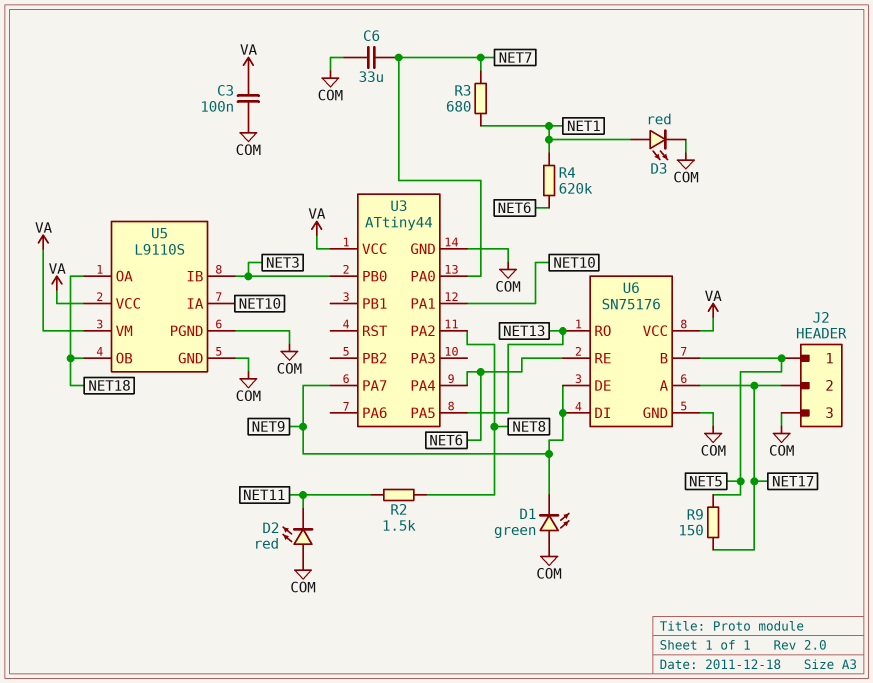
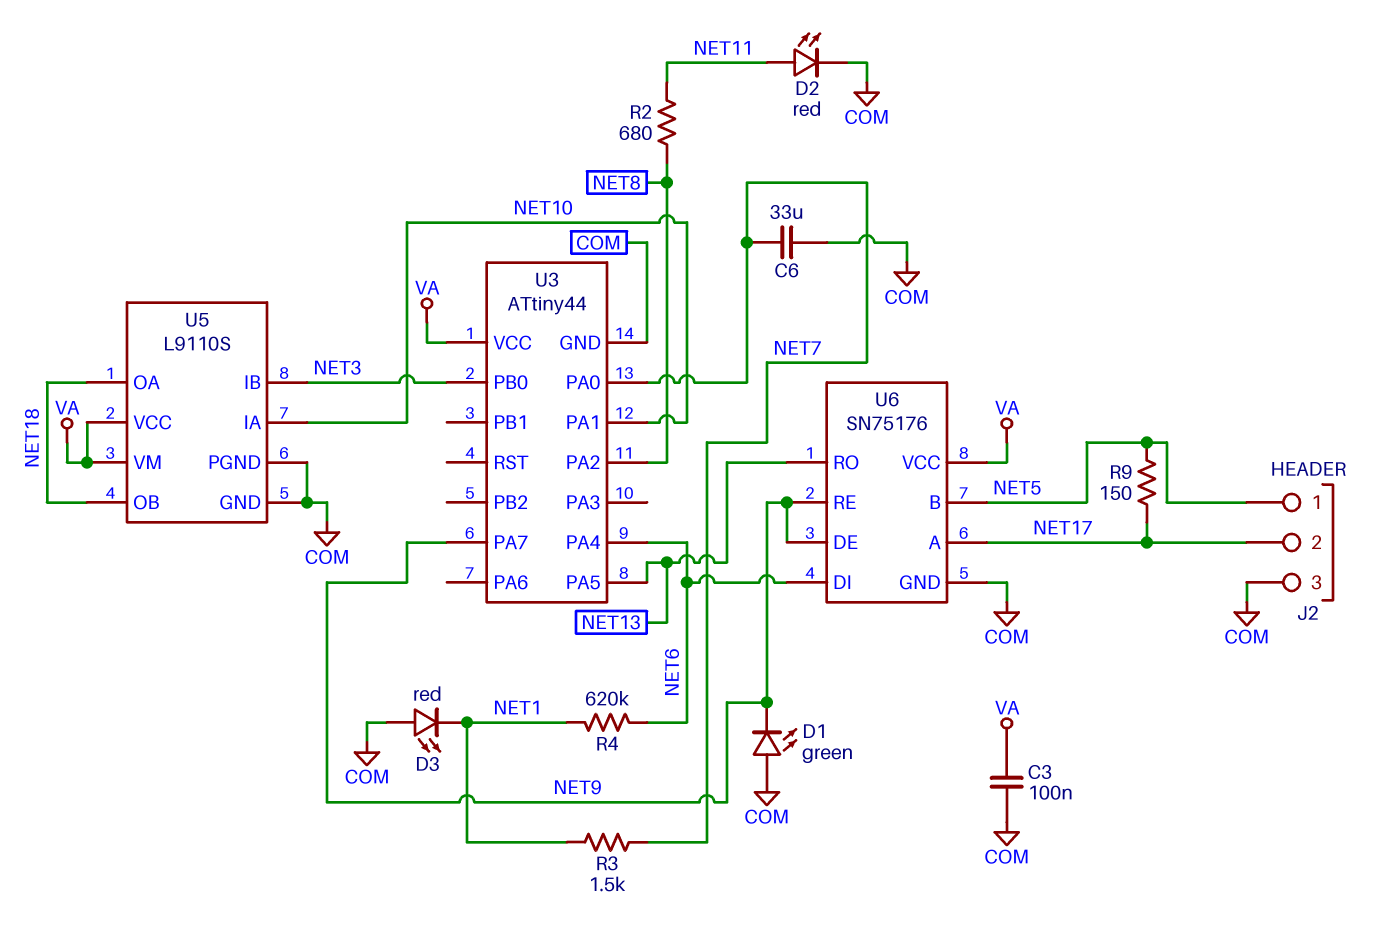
D2: LED red (A COM, K NET11) -> LED red (A NET11, K COM)
D3: LED red (A NET1, K COM) -> LED red (A COM, K NET1)
R2: 1.5k (NET8, NET11) -> 680 (NET8, NET11)
R3: 680 (NET1, NET7) -> 1.5k (NET1, NET7)
U6 pin DI: NET9 -> NET6
U6 pin RE: NET6 -> NET9

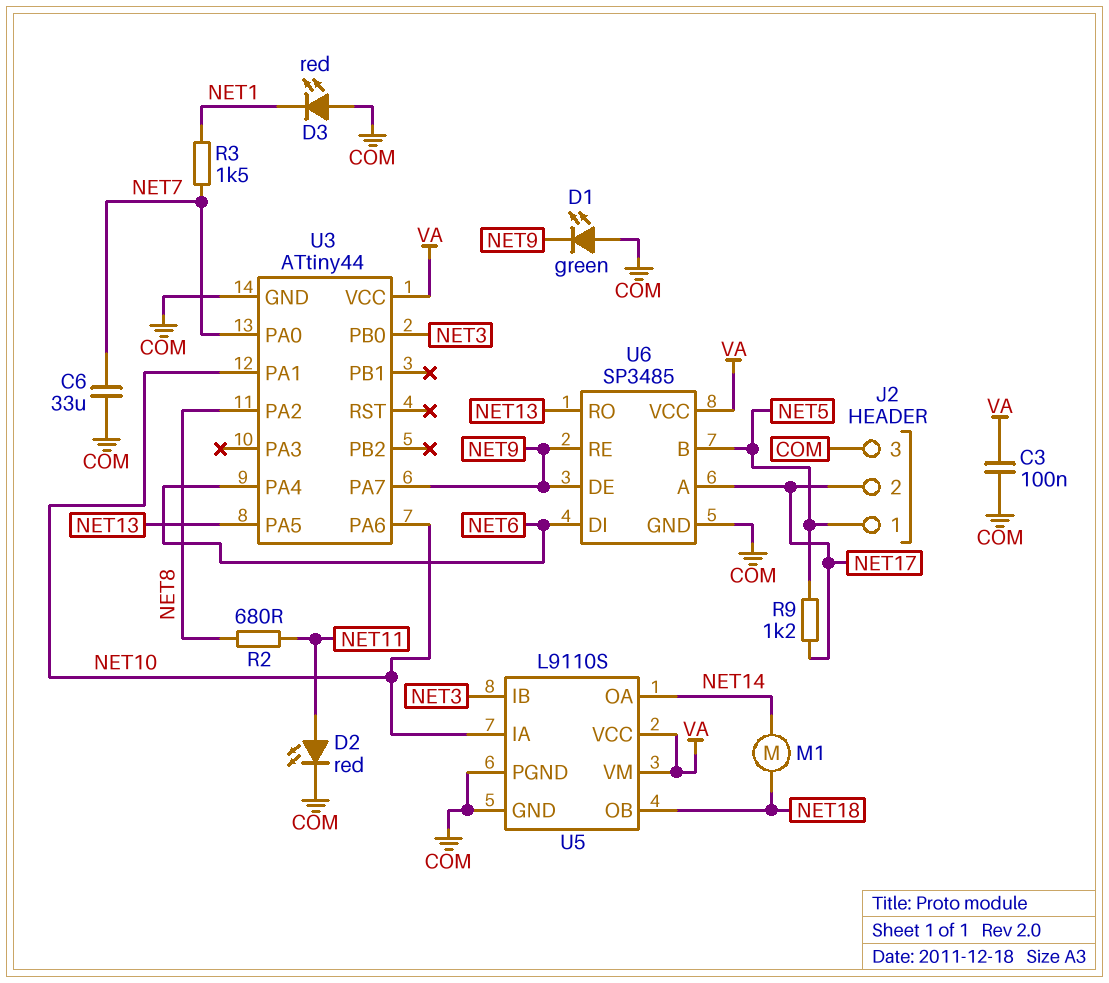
M1: none -> motor (NET14, NET18)
R4: 620k (NET1, NET6) -> none
R9: 150 (NET5, NET17) -> 1.2k (NET5, NET17)
U3 pin PA6: none -> NET10
U5 pin OA: NET18 -> NET14
U6: SN75176 -> SP3485

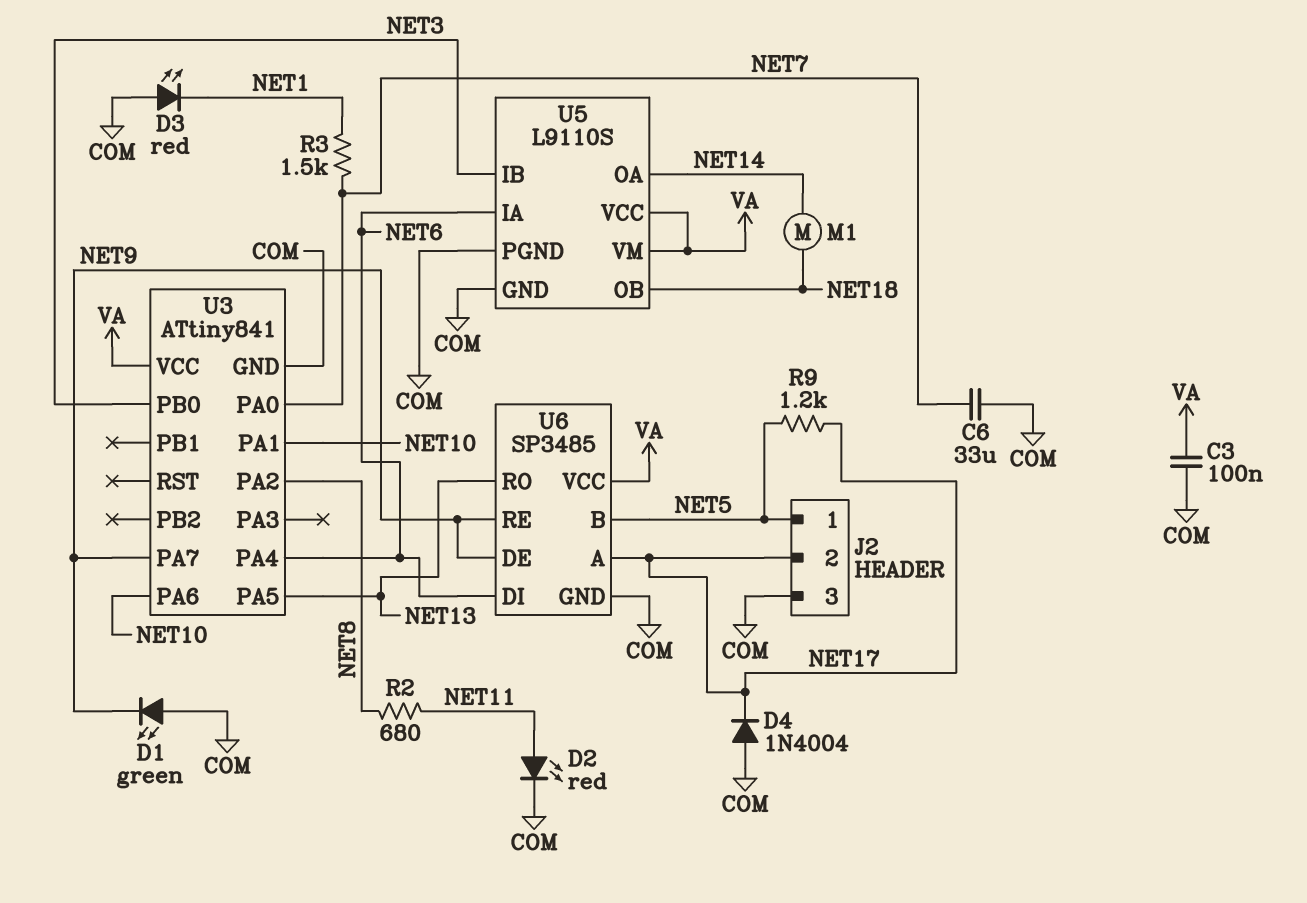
D4: none -> diode 1N4004 (A COM, K NET17)
U3: ATtiny44 -> ATtiny841
U5 pin IA: NET10 -> NET6

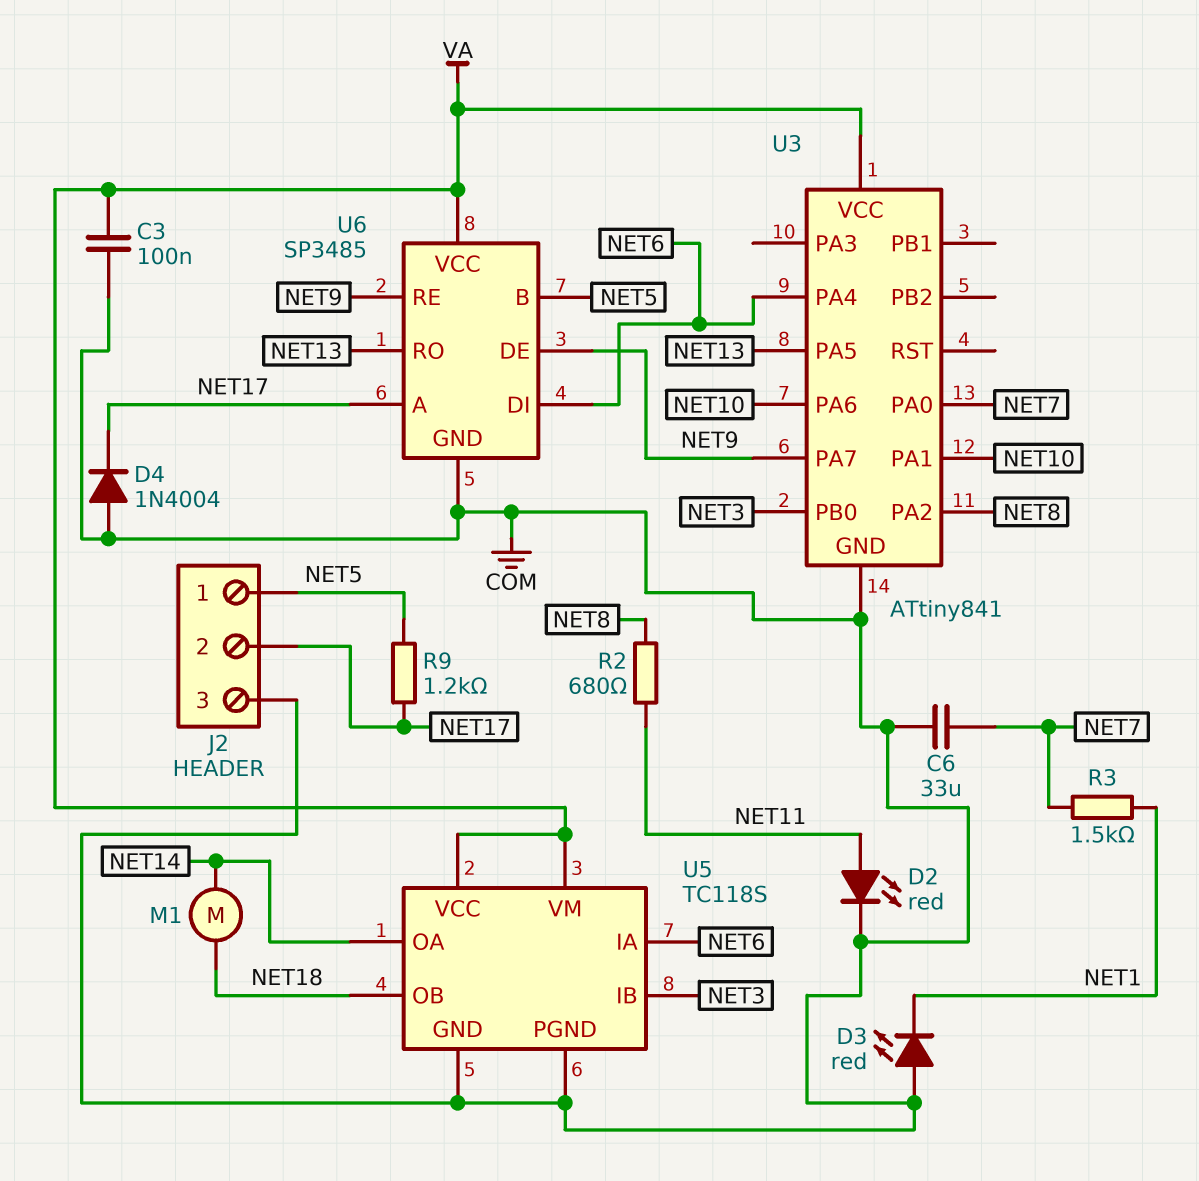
D1: LED green (A COM, K NET9) -> none
U5: L9110S -> TC118S

